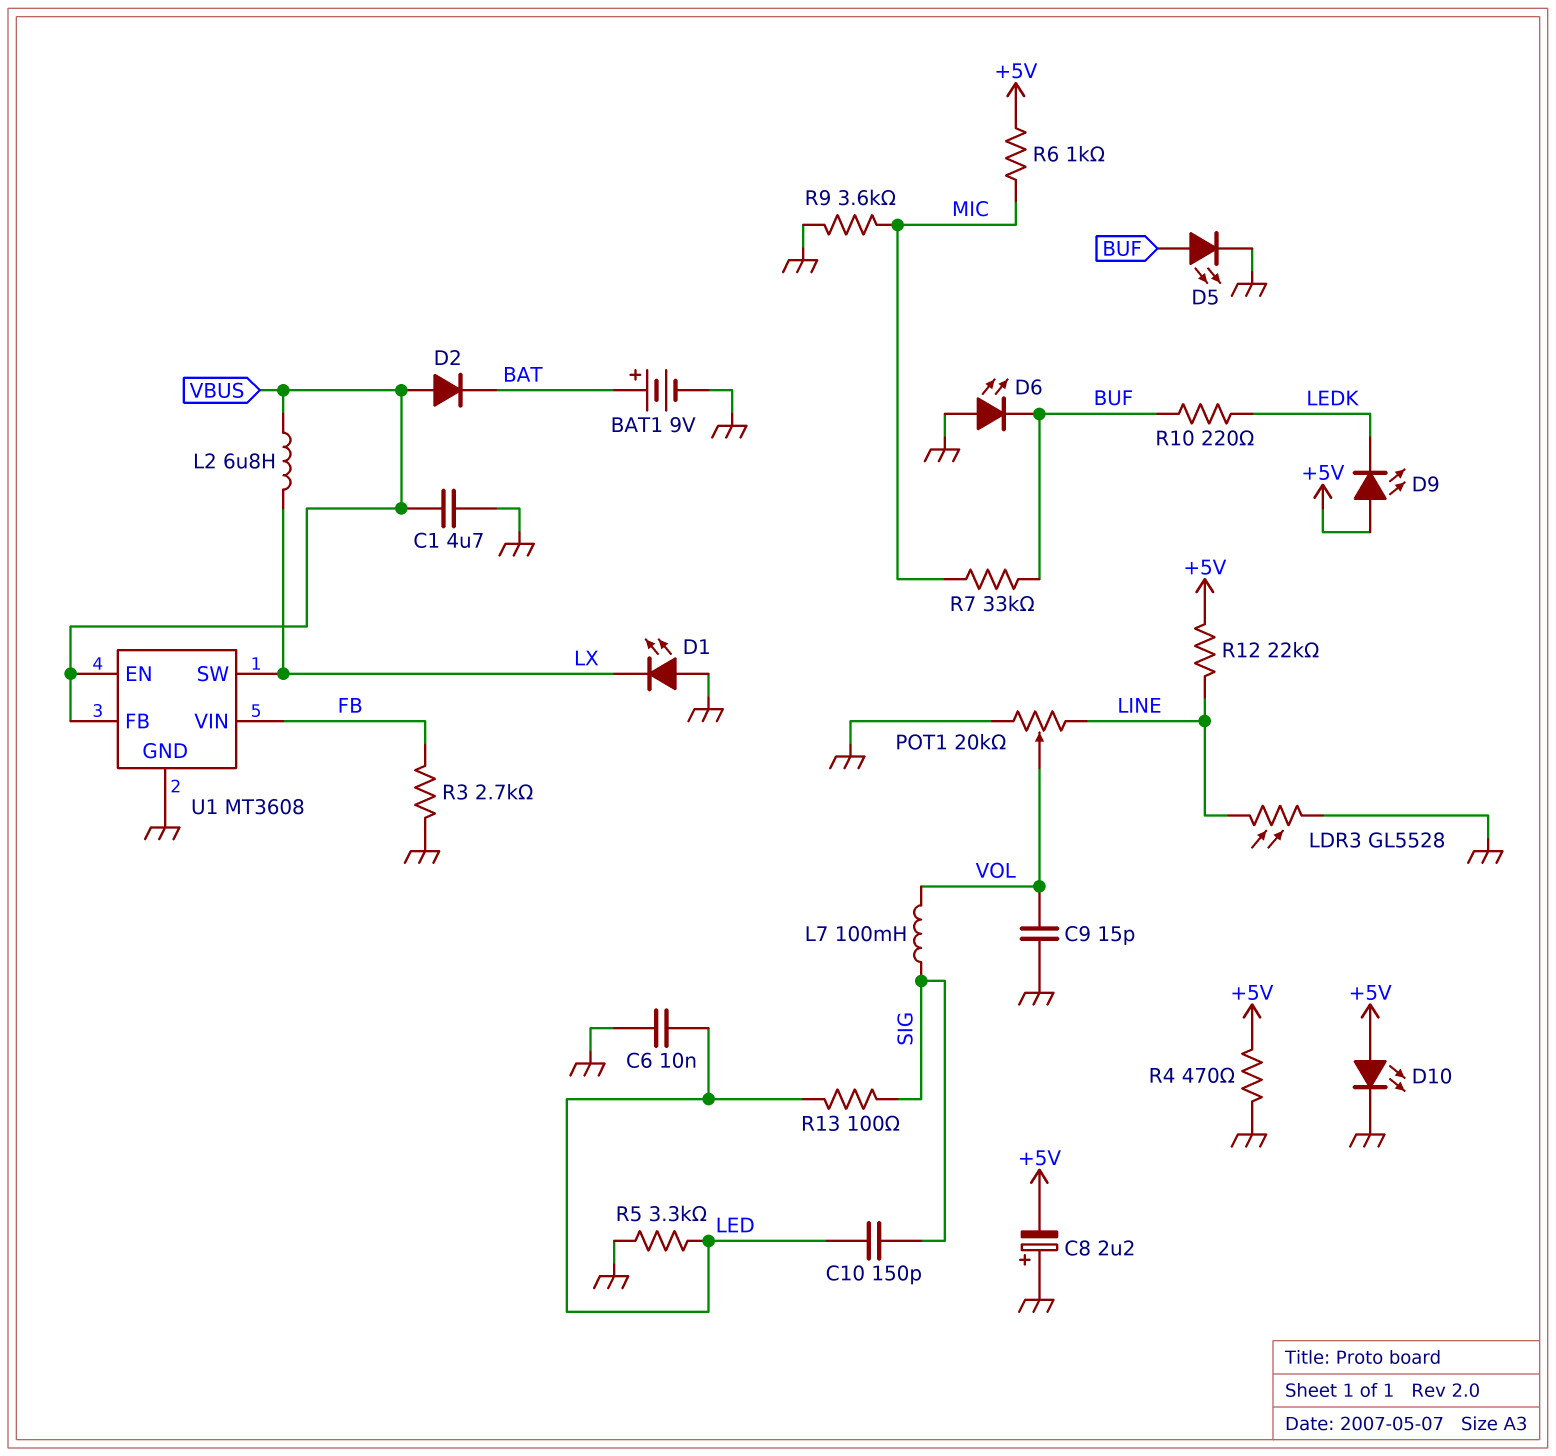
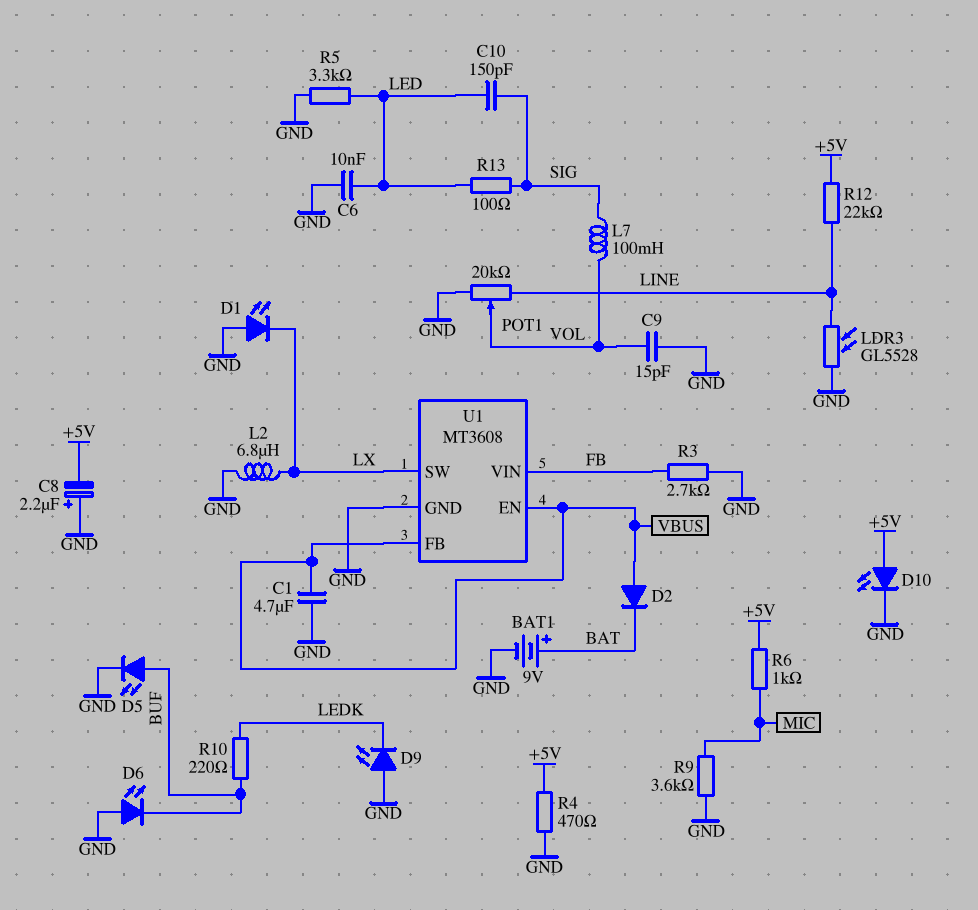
D9: LED (A +5V, K LEDK) -> LED (A GND, K LEDK)
L2: 6.8uH (LX, VBUS) -> 6.8uH (GND, LX)
R7: 33k (BUF, MIC) -> none

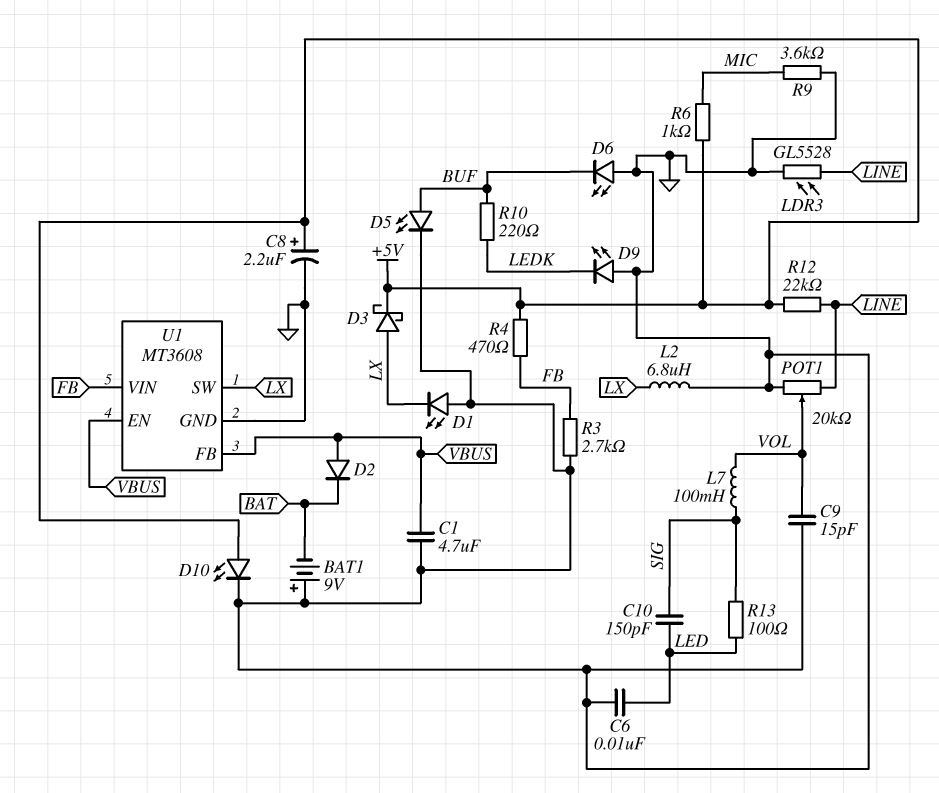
BAT1: 9V (plus BAT, minus GND) -> 9V (plus GND, minus BAT)
C8: 2.2uF (plus GND, minus +5V) -> 2.2uF (plus +5V, minus GND)
D3: none -> schottky (A LX, K +5V)
R4: 470 (+5V, GND) -> 470 (+5V, FB)
R5: 3.3k (GND, LED) -> none

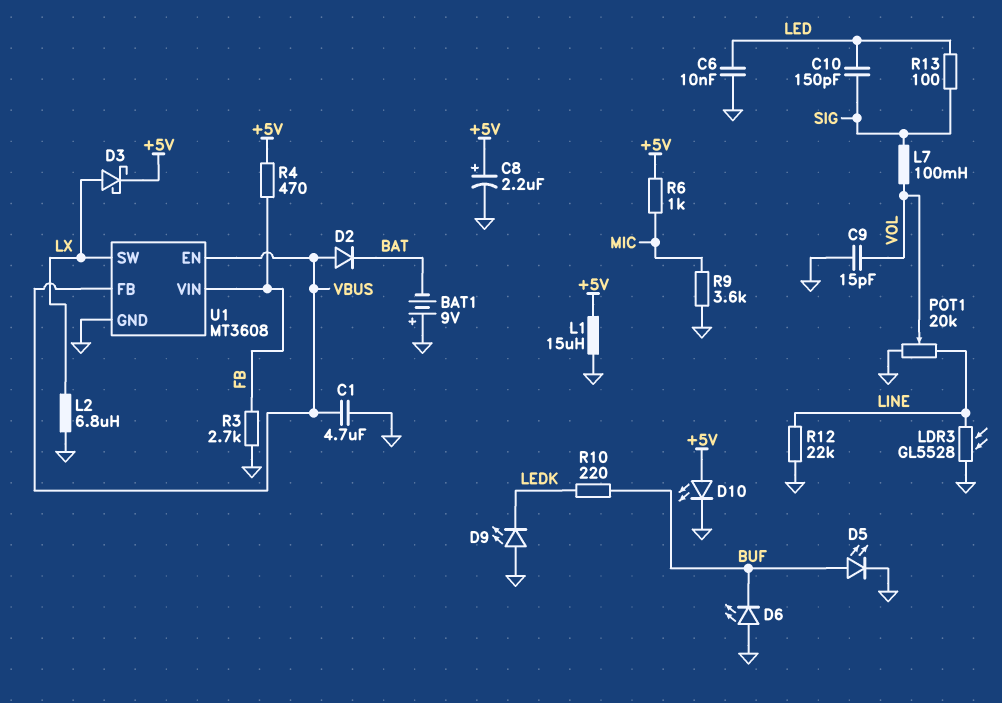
D1: LED (A GND, K LX) -> none
L1: none -> 15uH (+5V, GND)
R12: 22k (+5V, LINE) -> 22k (GND, LINE)

